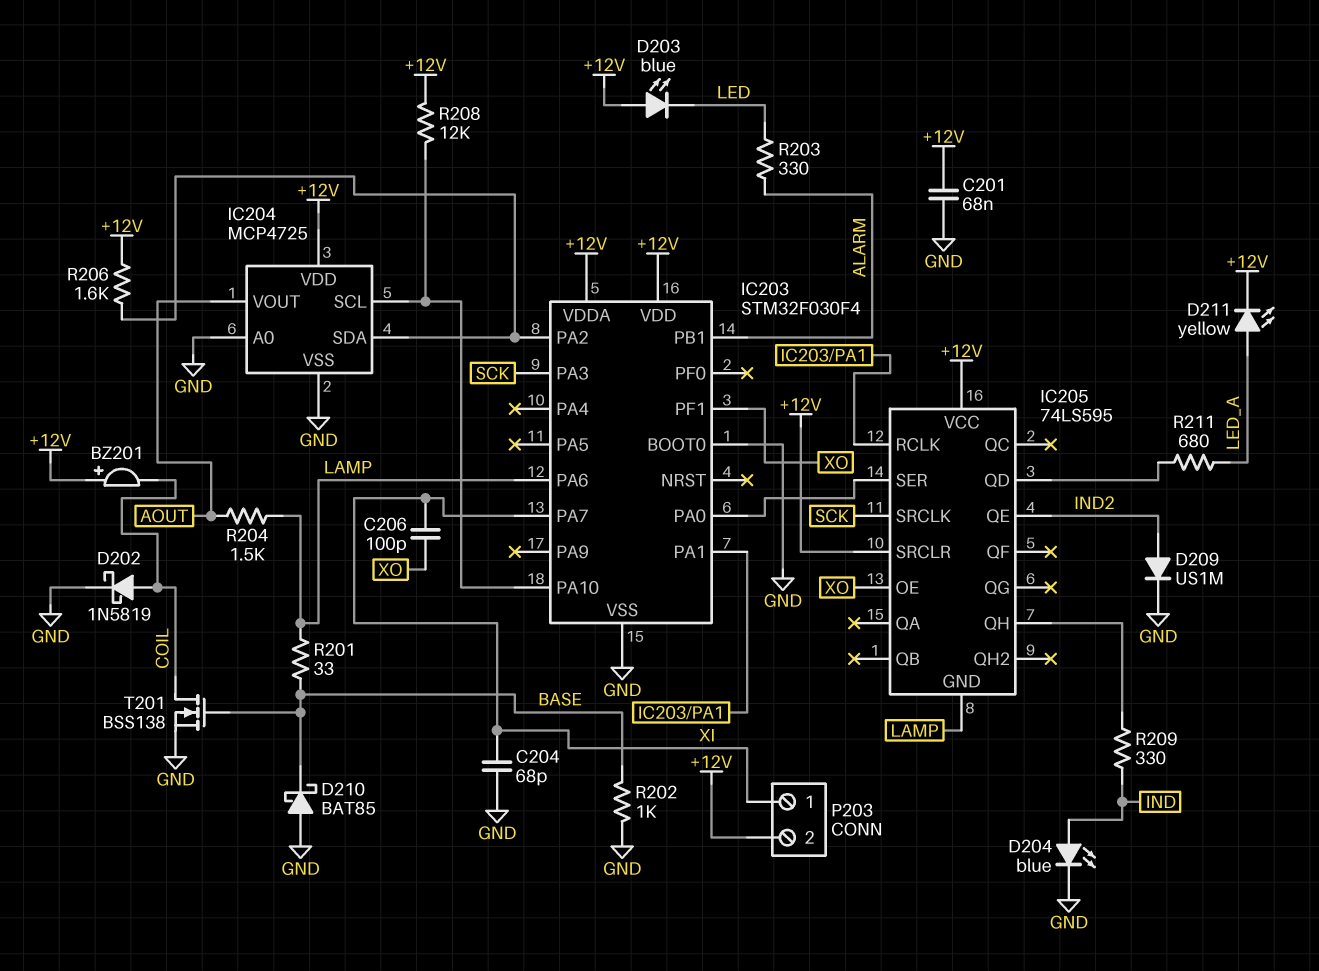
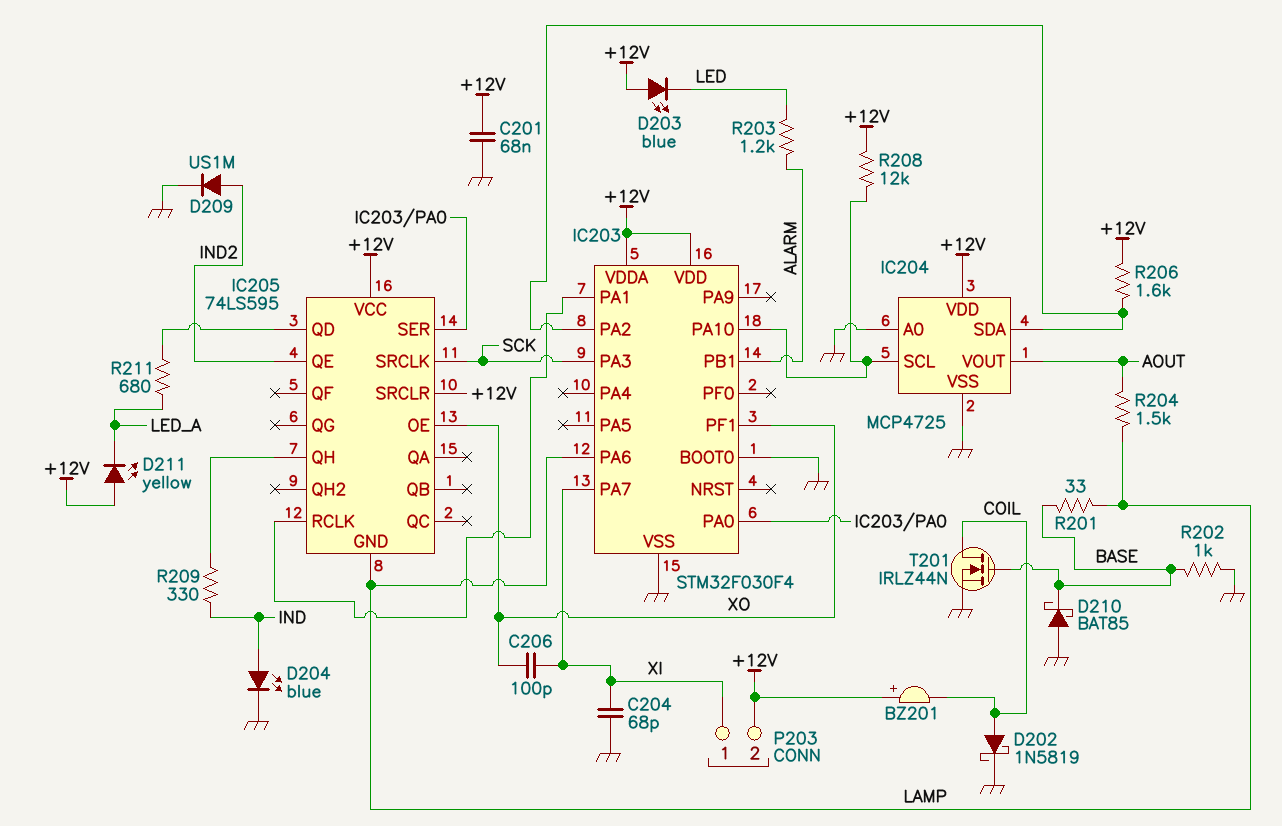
D211: LED yellow (A LED_A, K +12V) -> LED yellow (A +12V, K LED_A)
R203: 330 (ALARM, LED) -> 1.2k (ALARM, LED)
T201: NMOS BSS138 (G BASE, D COIL, S GND) -> NMOS IRLZ44N (G BASE, D COIL, S GND)

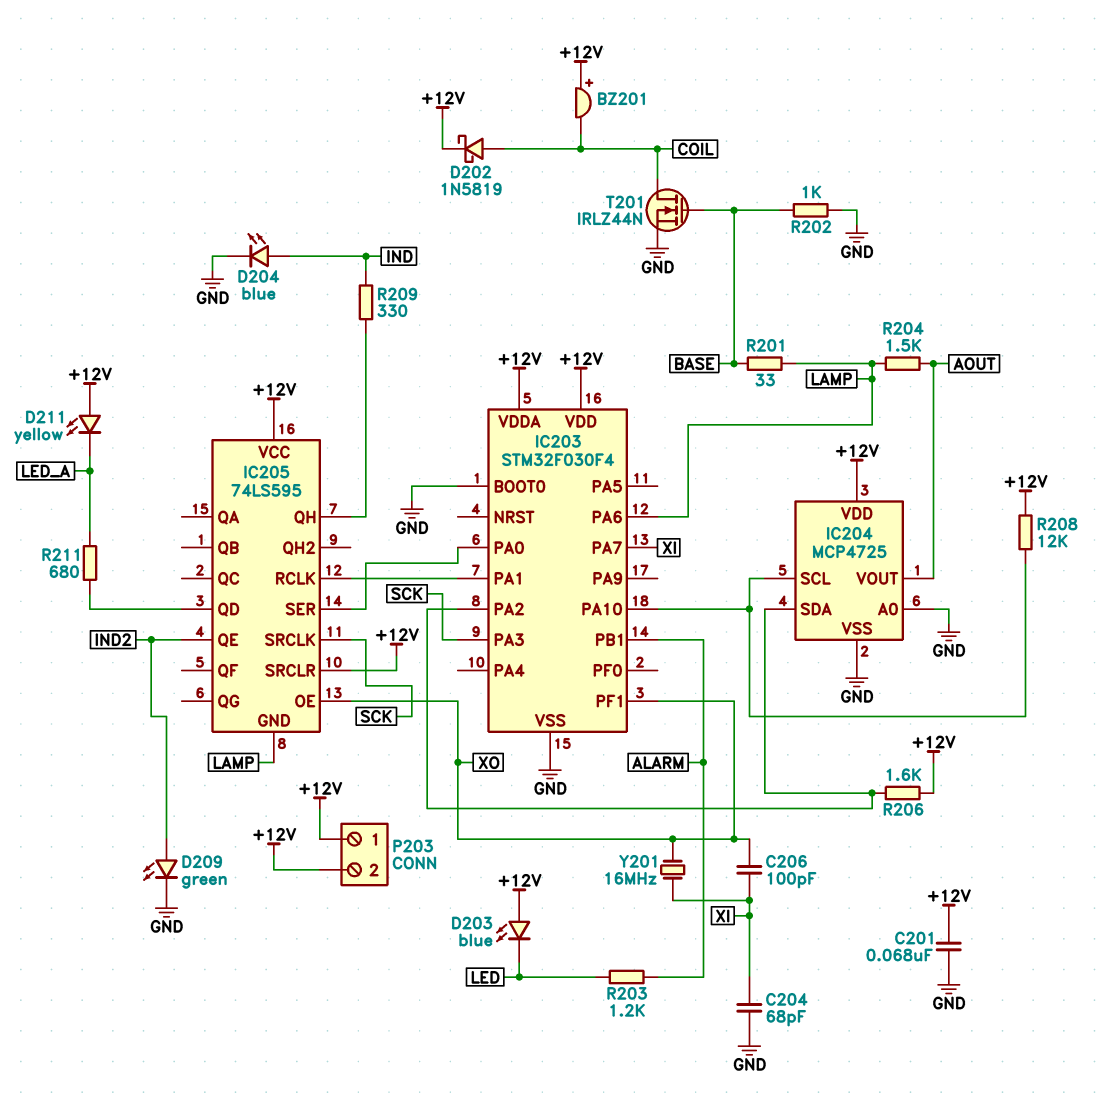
D202: schottky 1N5819 (A COIL, K GND) -> schottky 1N5819 (A COIL, K +12V)
D209: diode US1M (A IND2, K GND) -> LED green (A IND2, K GND)
D210: schottky BAT85 (A GND, K BASE) -> none
P203 pin 1: XI -> +12V
Y201: none -> 16MHz (XI, XO)

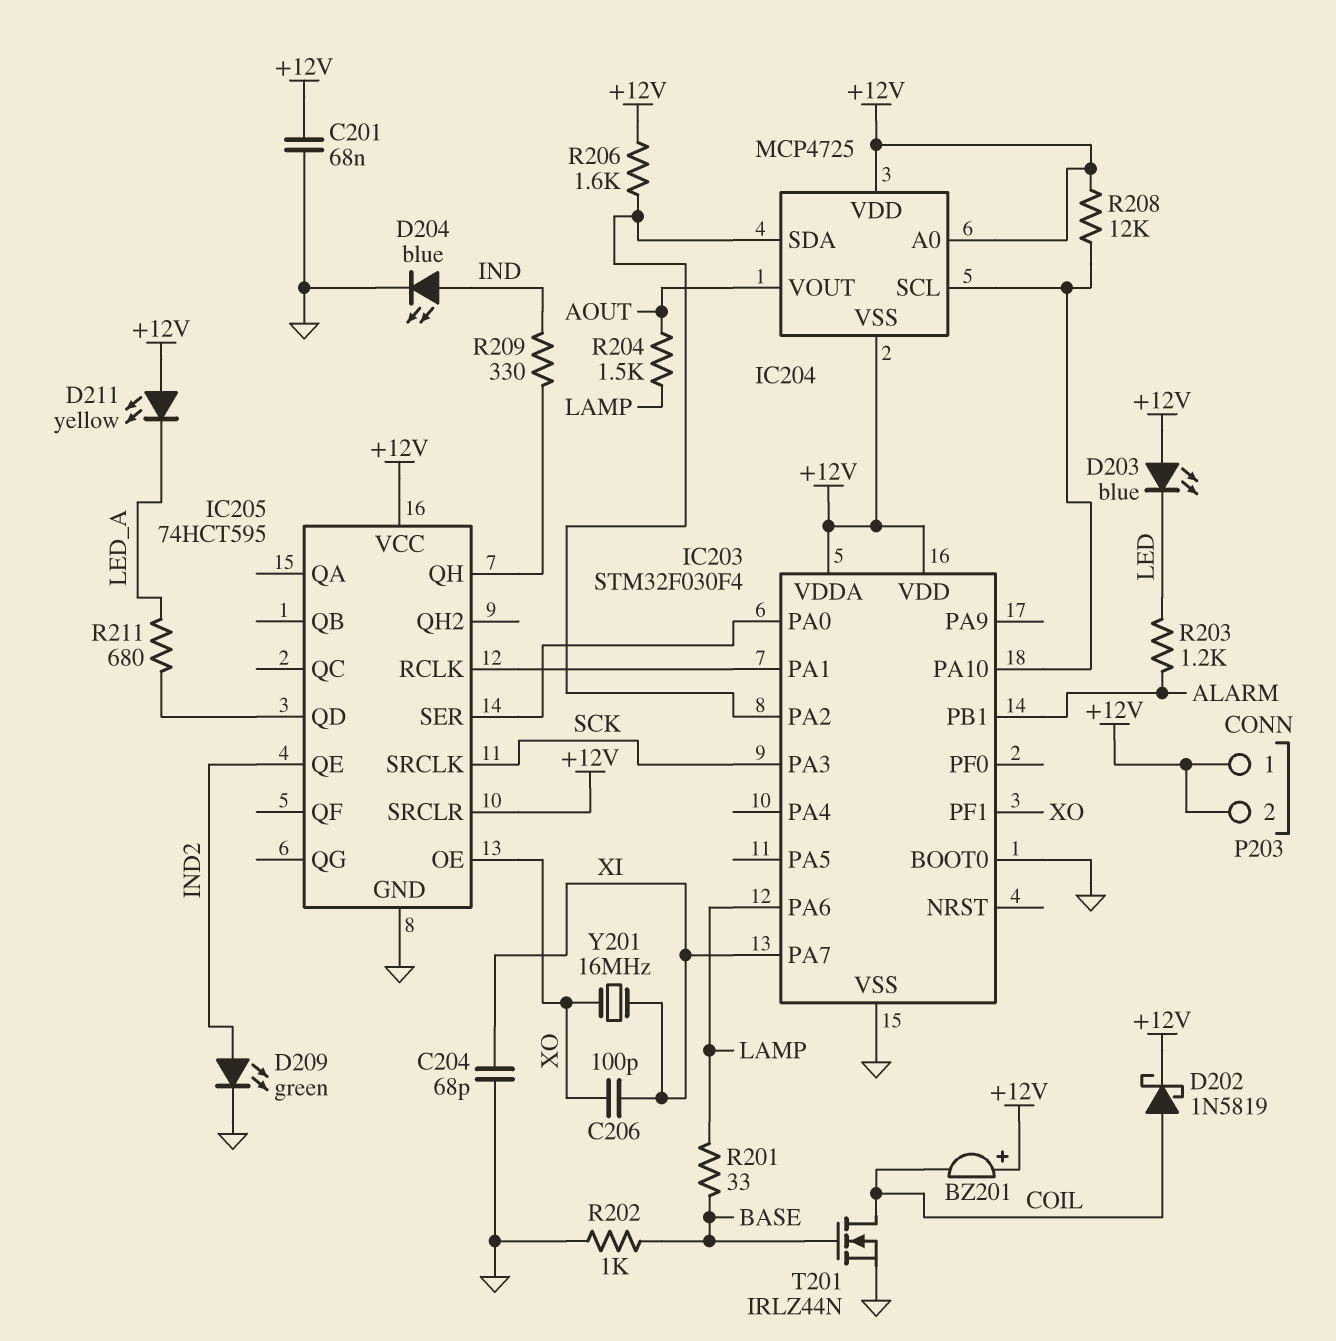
IC204 pin A0: GND -> +12V
IC204 pin VSS: GND -> +12V
IC205: 74LS595 -> 74HCT595
IC205 pin GND: LAMP -> GND

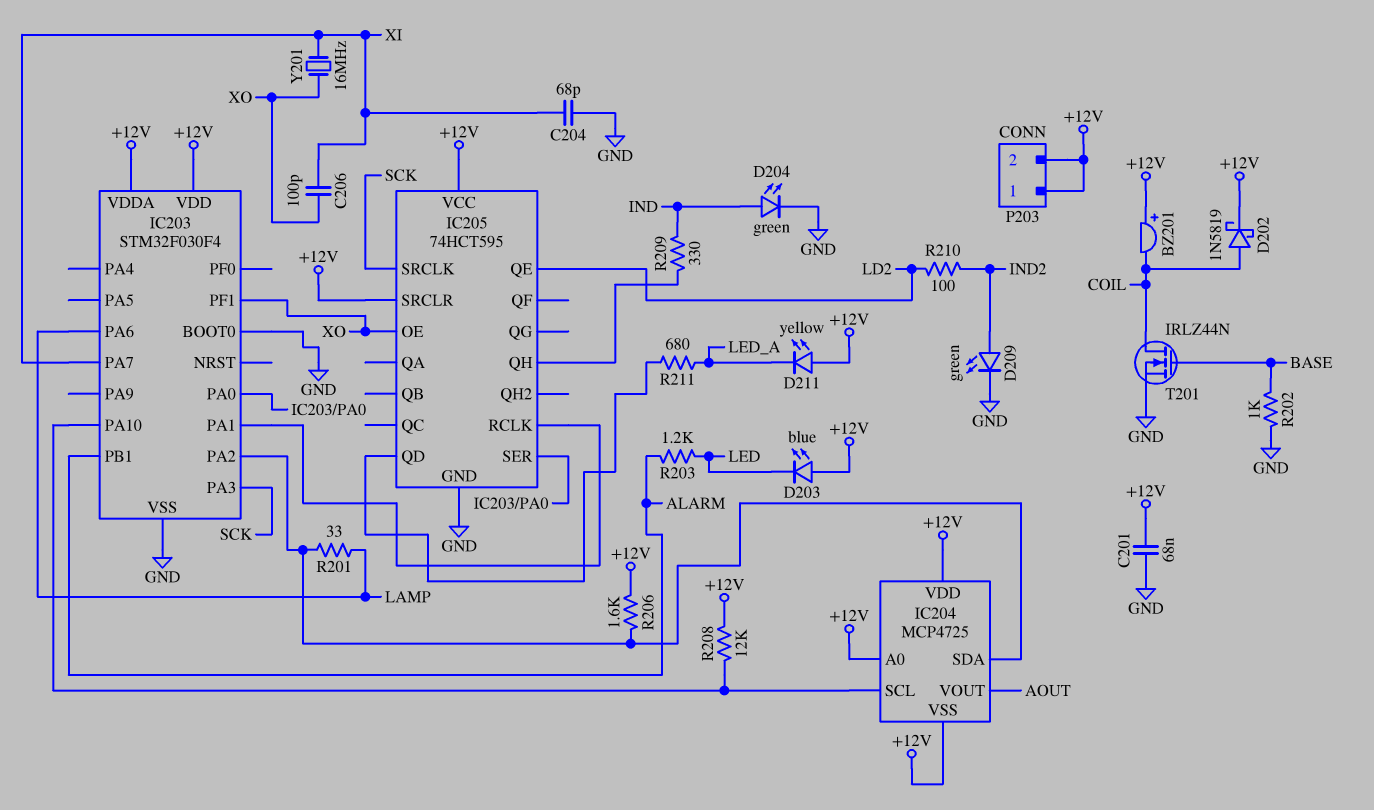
D204: LED blue (A IND, K GND) -> LED green (A IND, K GND)
IC205 pin QE: IND2 -> LD2
R201: 33 (BASE, LAMP) -> 33 (IC203/PA2, LAMP)
R204: 1.5k (AOUT, LAMP) -> none
R210: none -> 100 (IND2, LD2)

